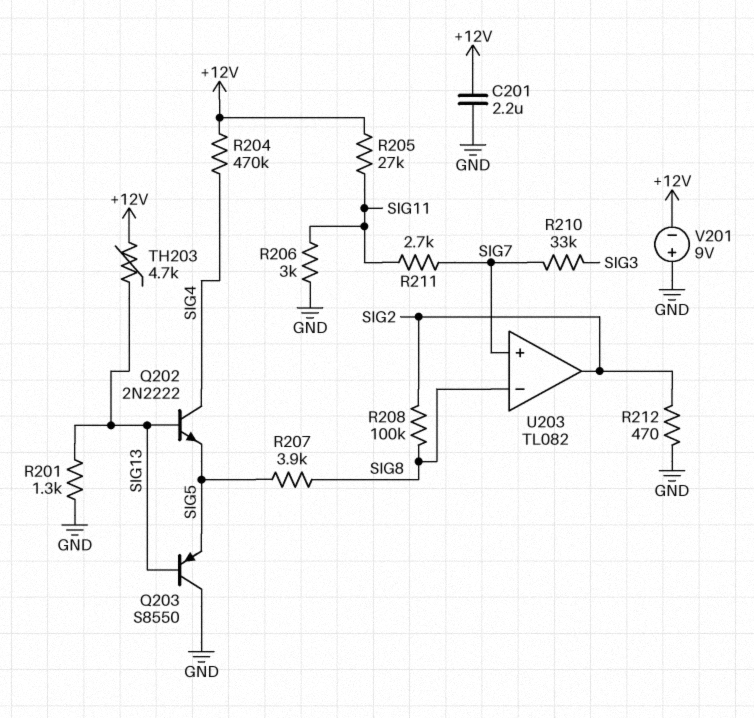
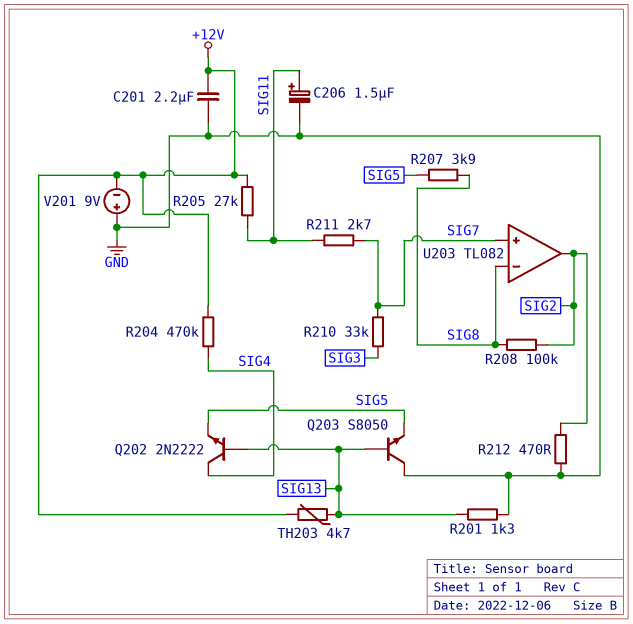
C206: none -> 1.5uF (plus SIG11, minus GND)
Q203: PNP S8550 (B SIG13, C GND, E SIG5) -> NPN S8050 (B SIG13, C GND, E SIG5)
R206: 3k (GND, SIG11) -> none

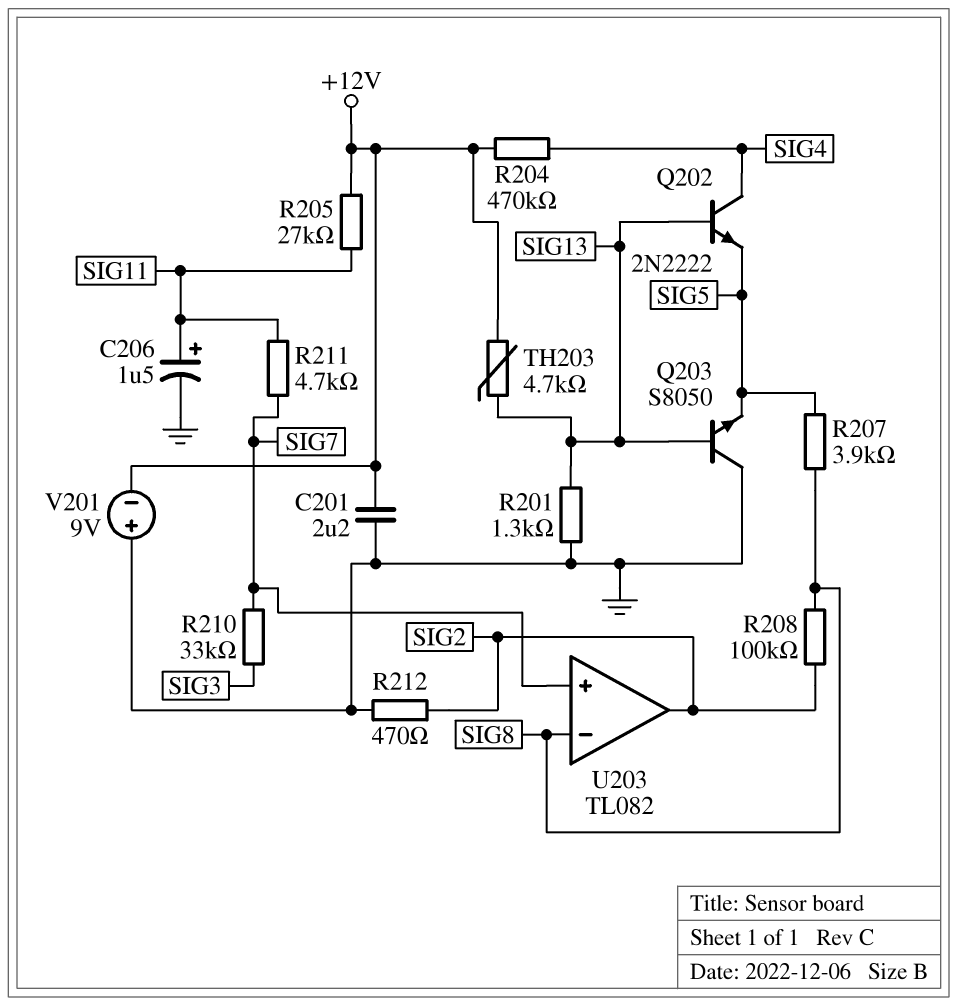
R211: 2.7k (SIG7, SIG11) -> 4.7k (SIG7, SIG11)

